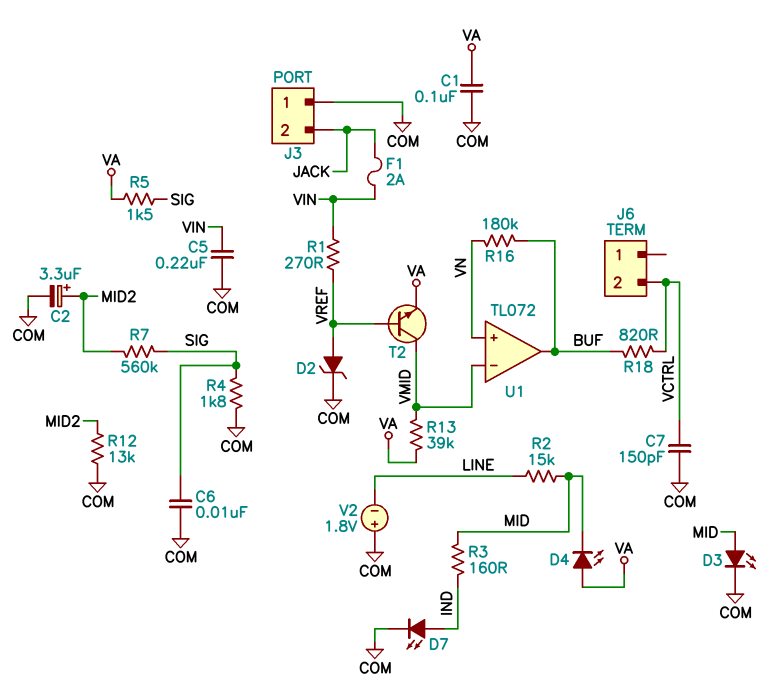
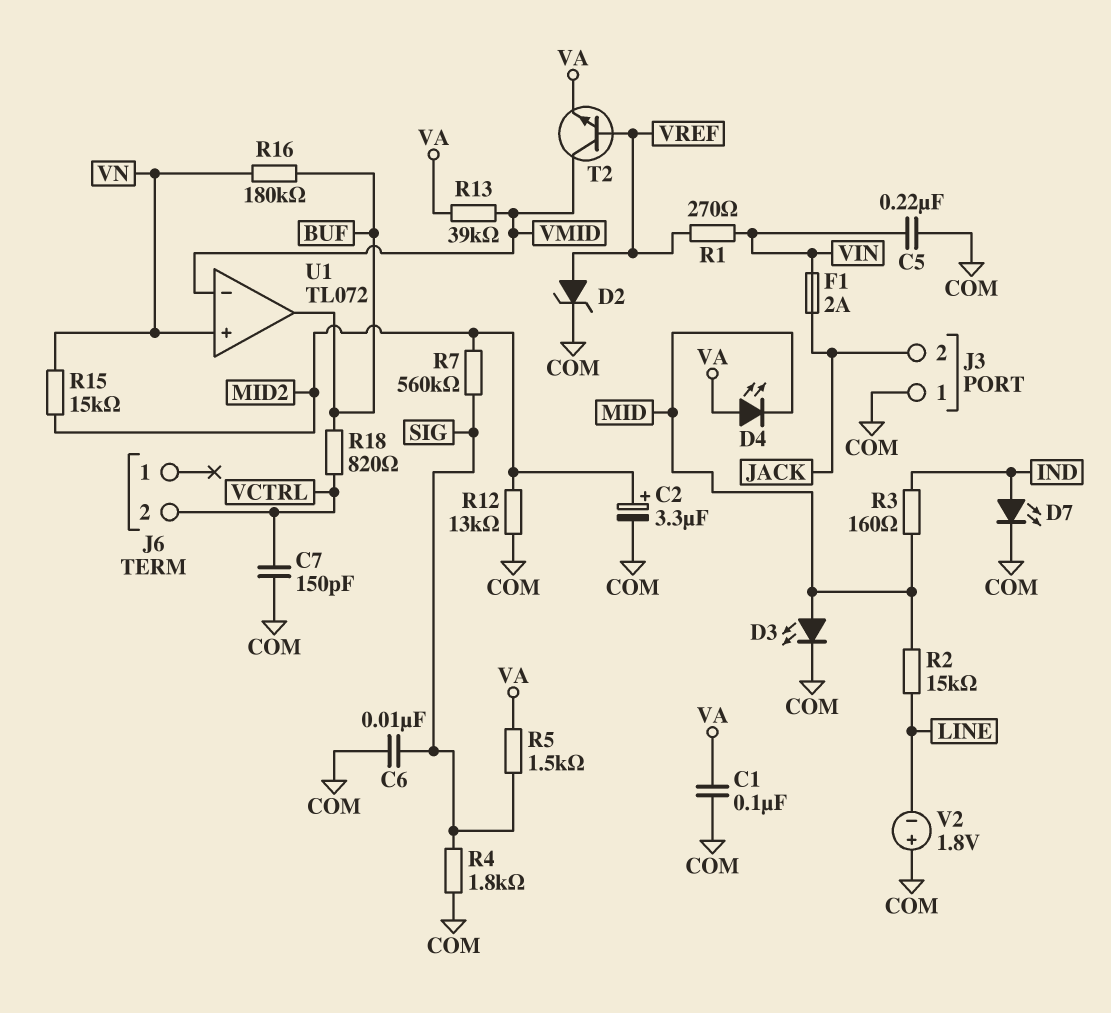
R15: none -> 15k (MID2, VN)

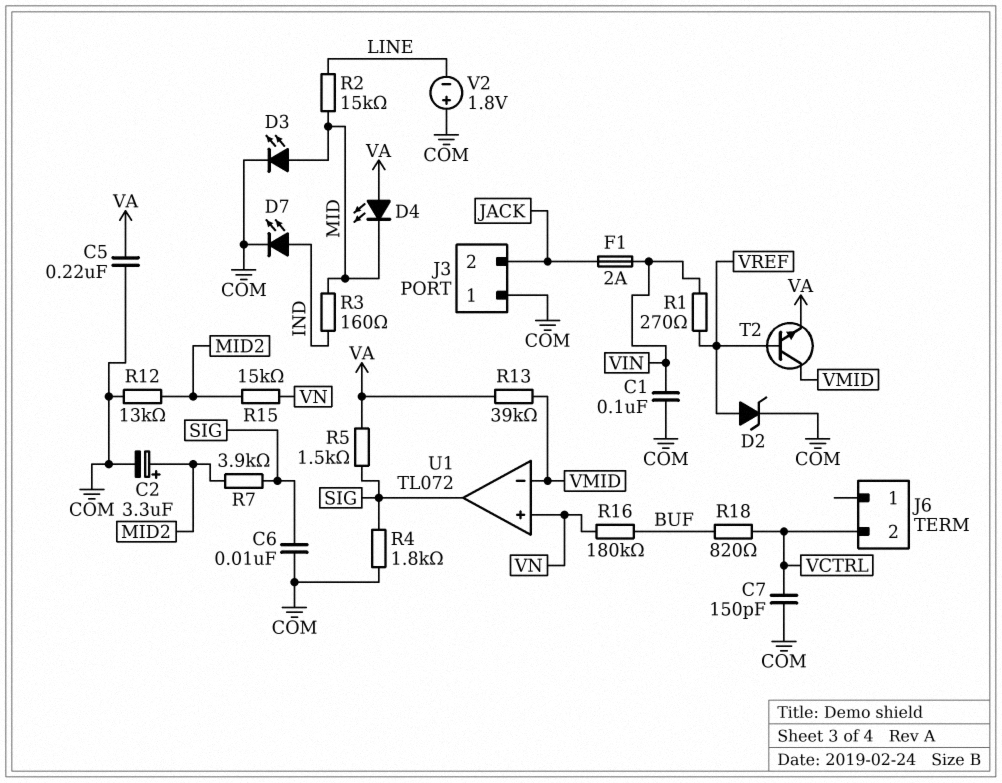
C1: 100nF (COM, VA) -> 100nF (COM, VIN)
C5: 220nF (COM, VIN) -> 220nF (COM, VA)
R7: 560k (MID2, SIG) -> 3.9k (MID2, SIG)
U1 pin out: BUF -> SIG

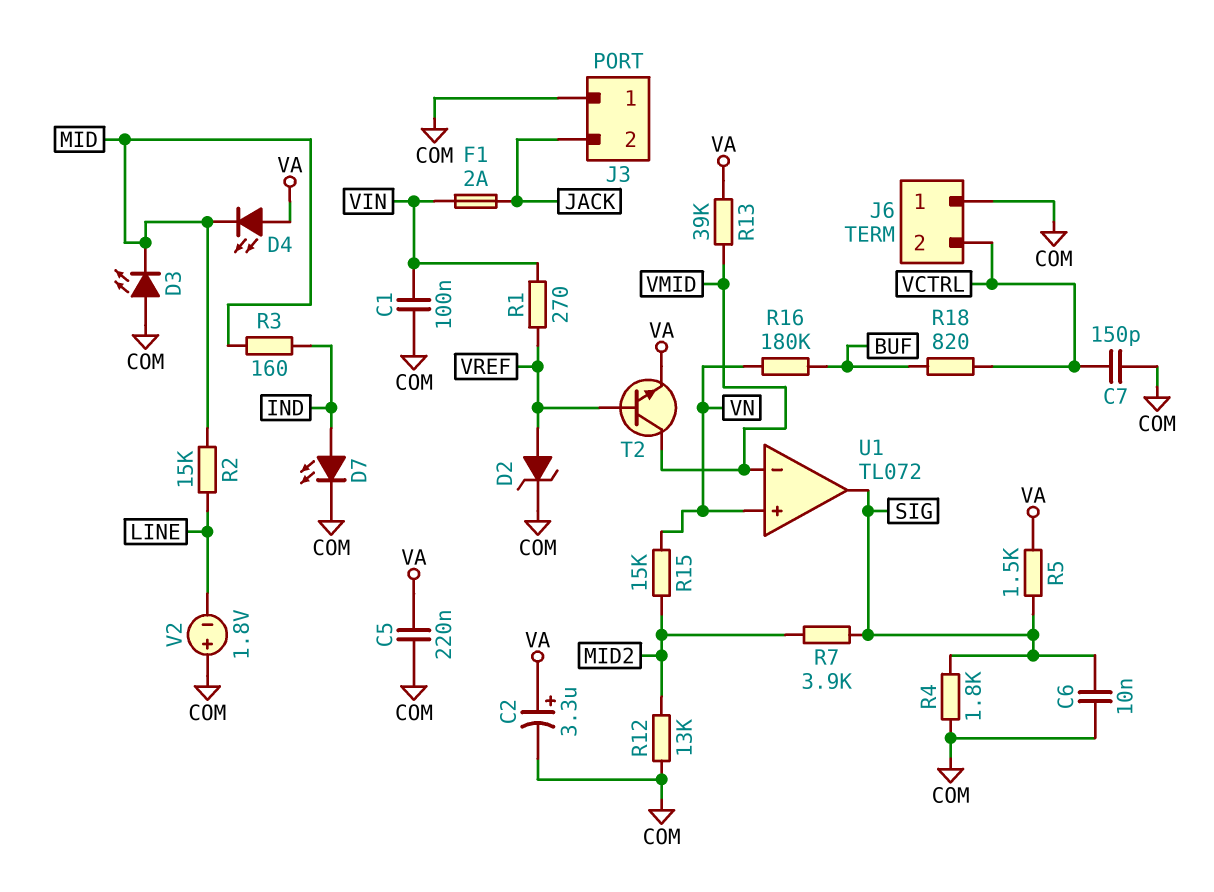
C2: 3.3uF (plus MID2, minus COM) -> 3.3uF (plus VA, minus COM)
D3: LED (A MID, K COM) -> LED (A COM, K MID)
J6 pin 1: none -> COM

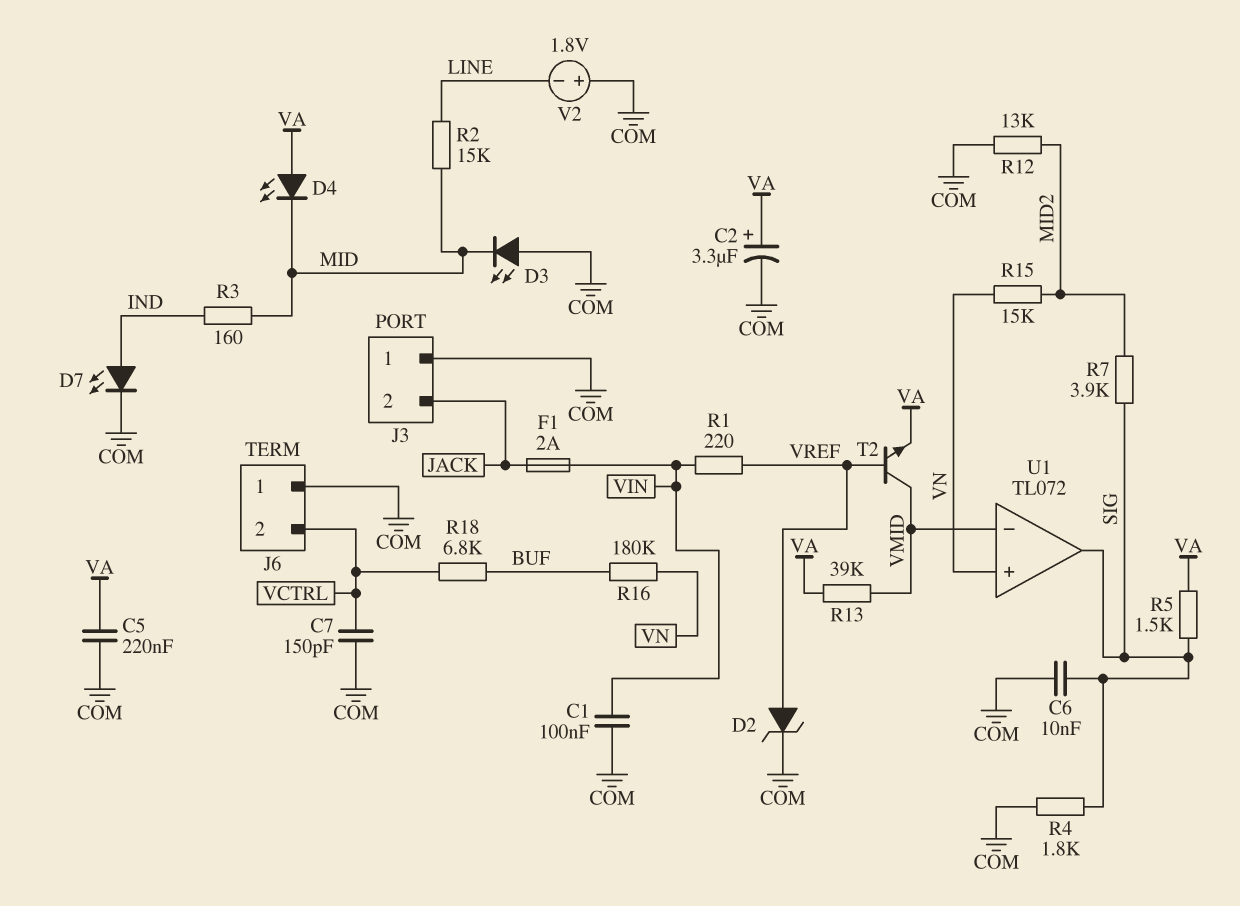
R1: 270 (VIN, VREF) -> 220 (VIN, VREF)
R18: 820 (BUF, VCTRL) -> 6.8k (BUF, VCTRL)

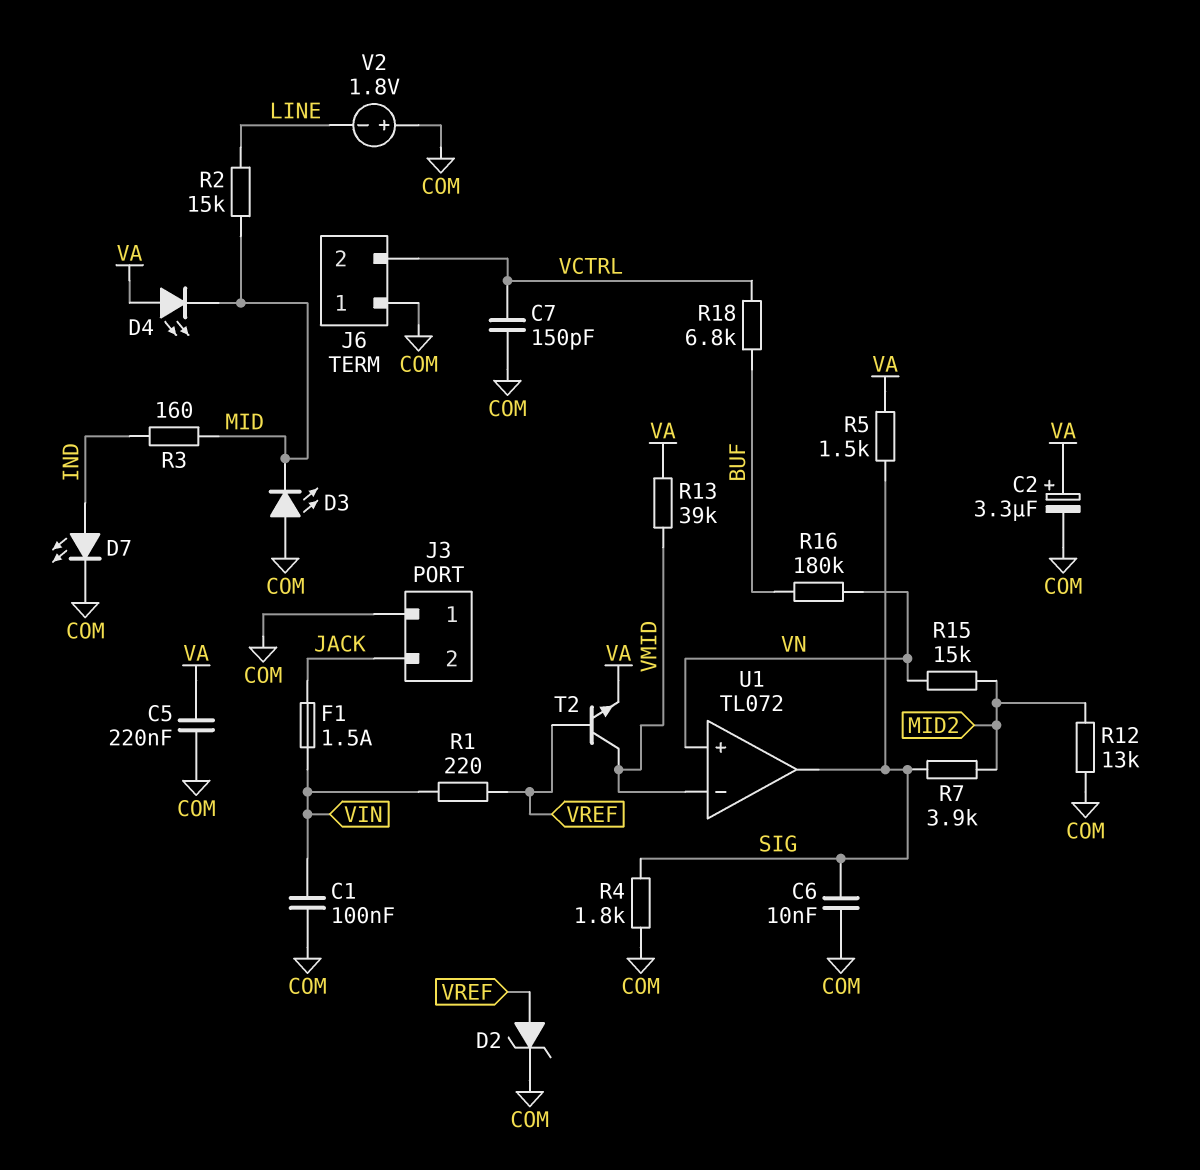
F1: 2A (JACK, VIN) -> 1.5A (JACK, VIN)

